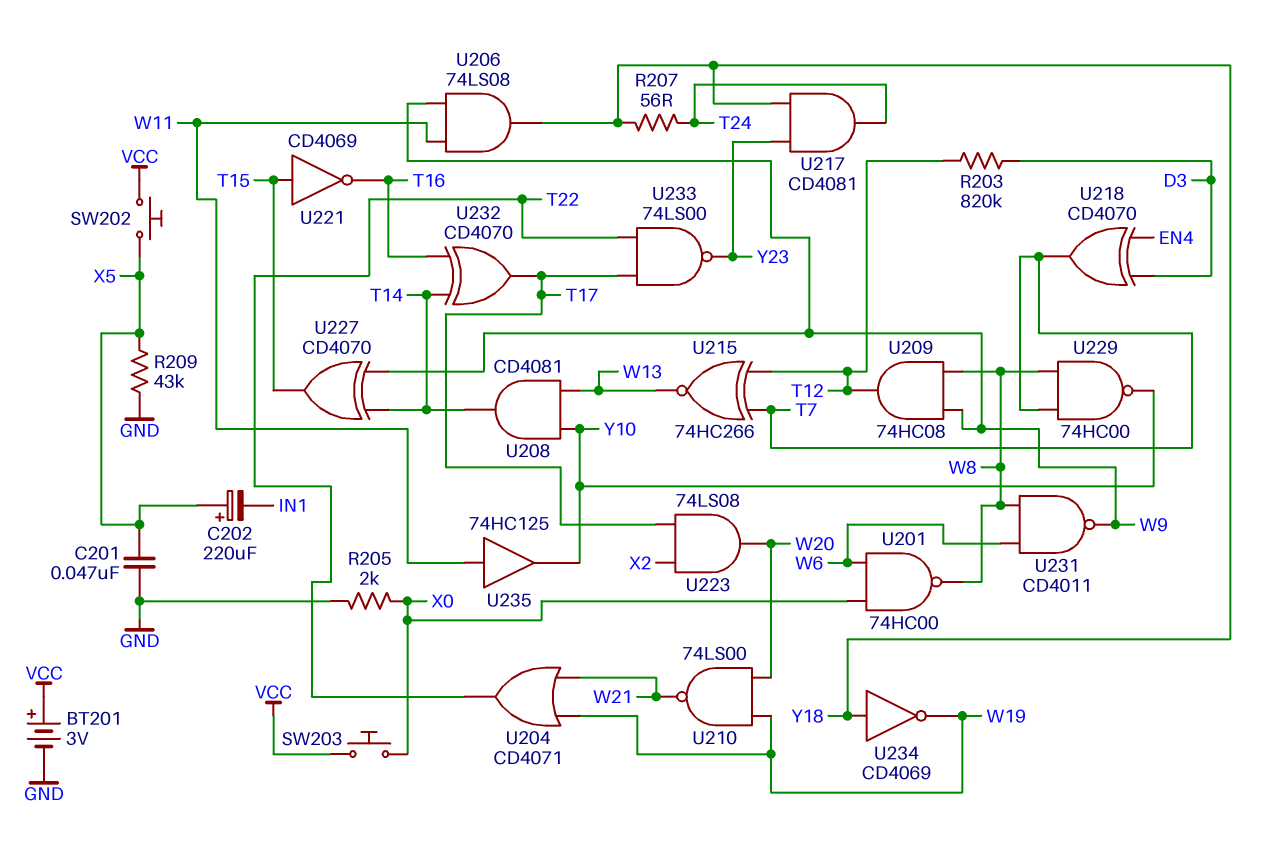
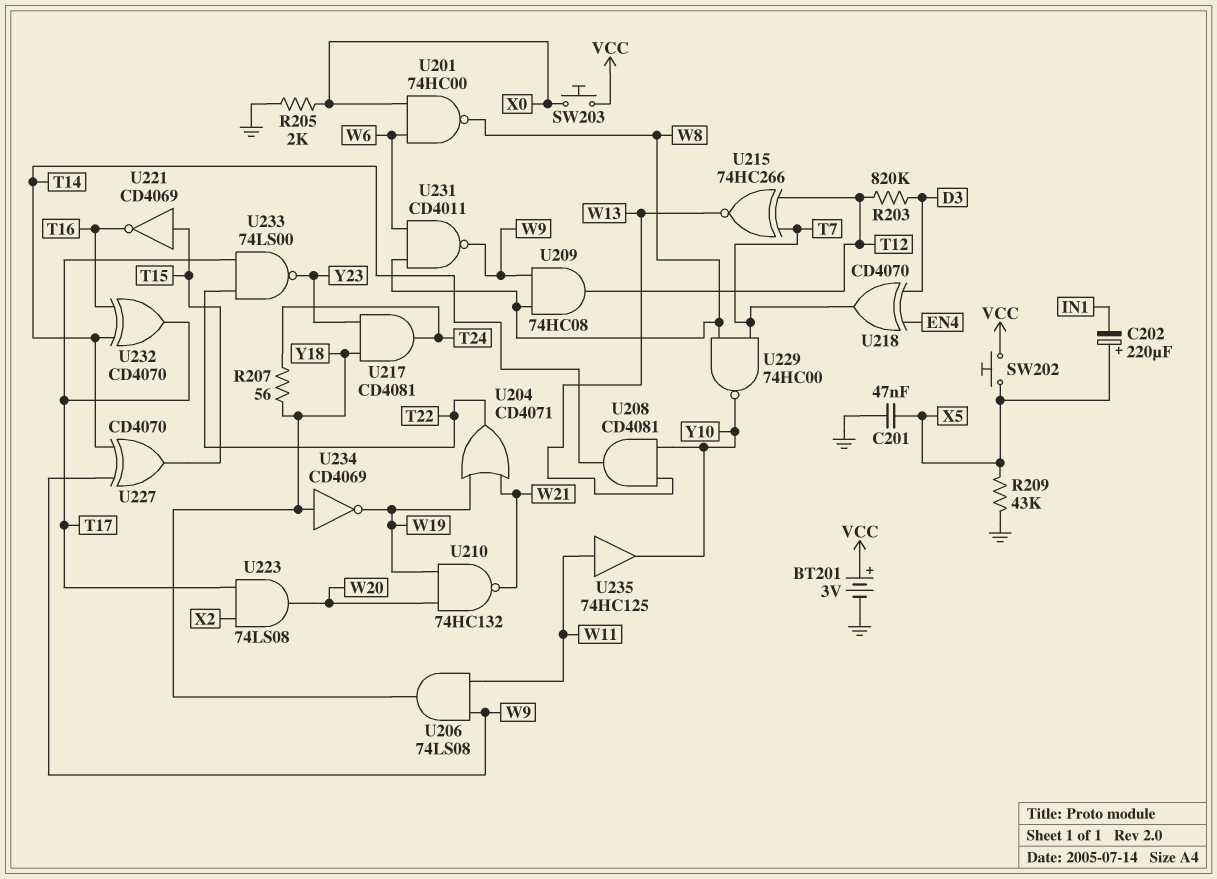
U210: NAND 74LS00 (in W19, in W20, out W21) -> NAND 74HC132 (in W19, in W20, out W21)

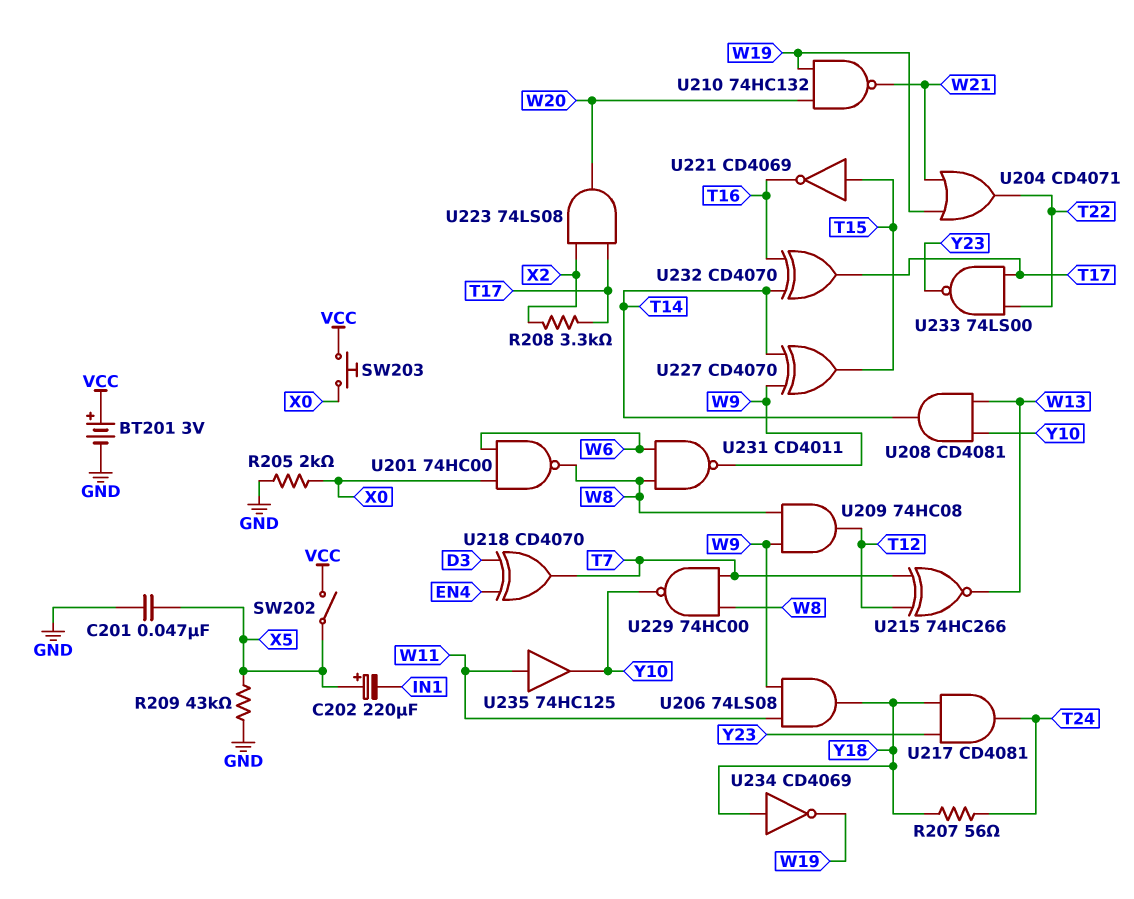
R203: 820k (D3, T12) -> none
R208: none -> 3.3k (T17, X2)
SW202: button (VCC, X5) -> switch (VCC, X5)

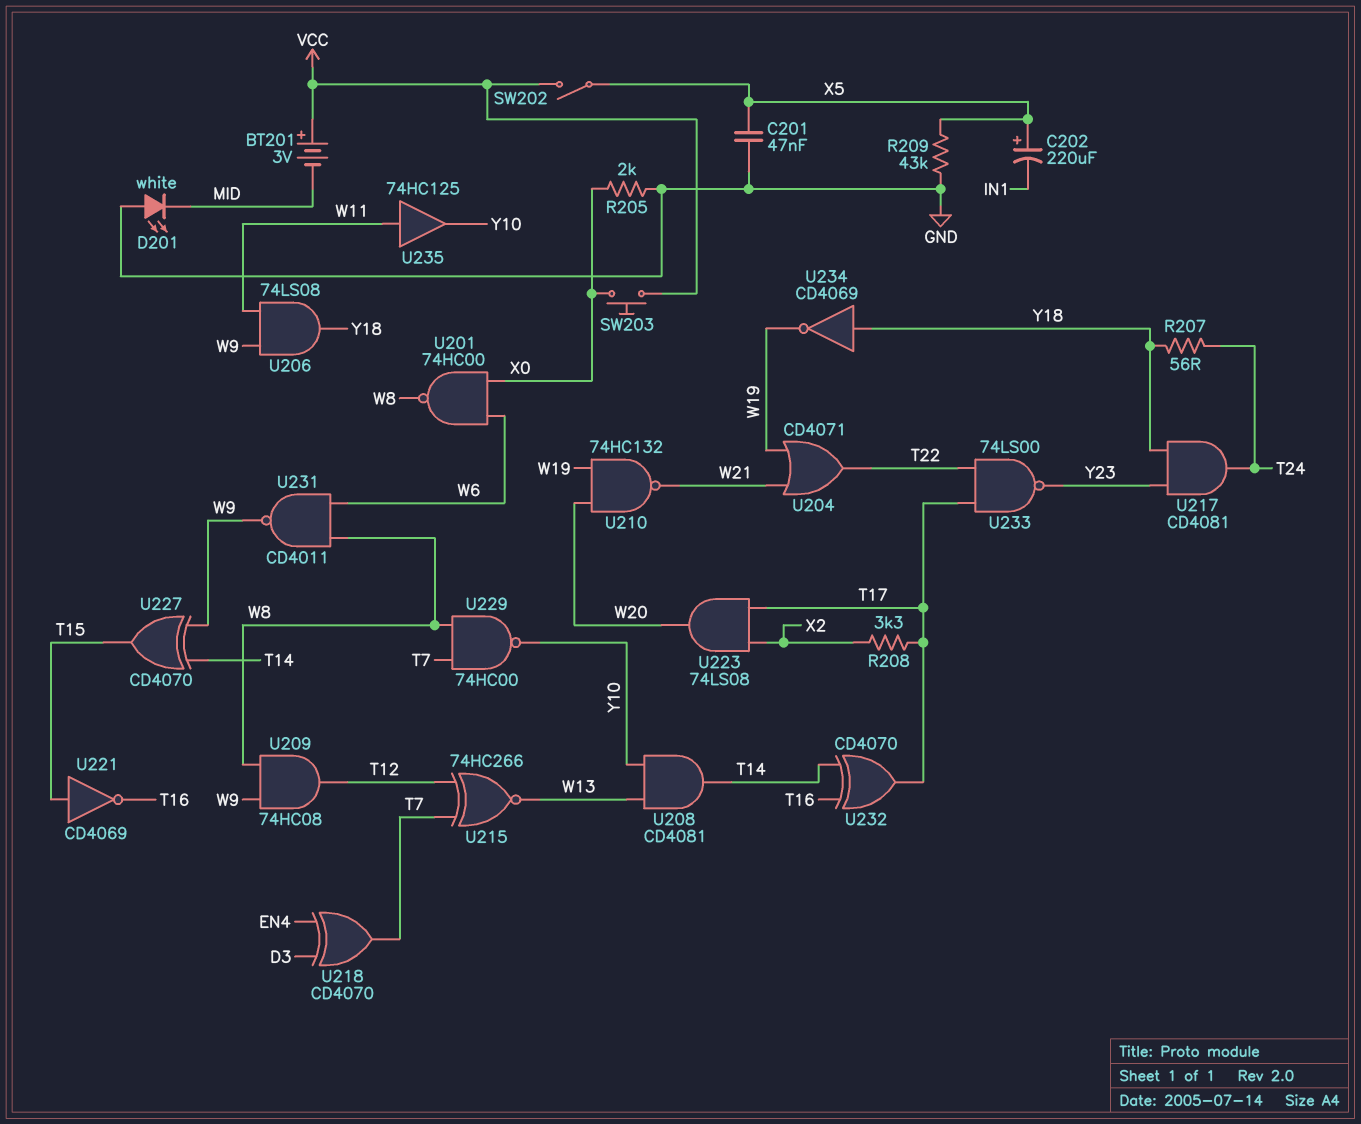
BT201: 3V (plus VCC, minus GND) -> 3V (plus VCC, minus MID)
D201: none -> LED white (A GND, K MID)

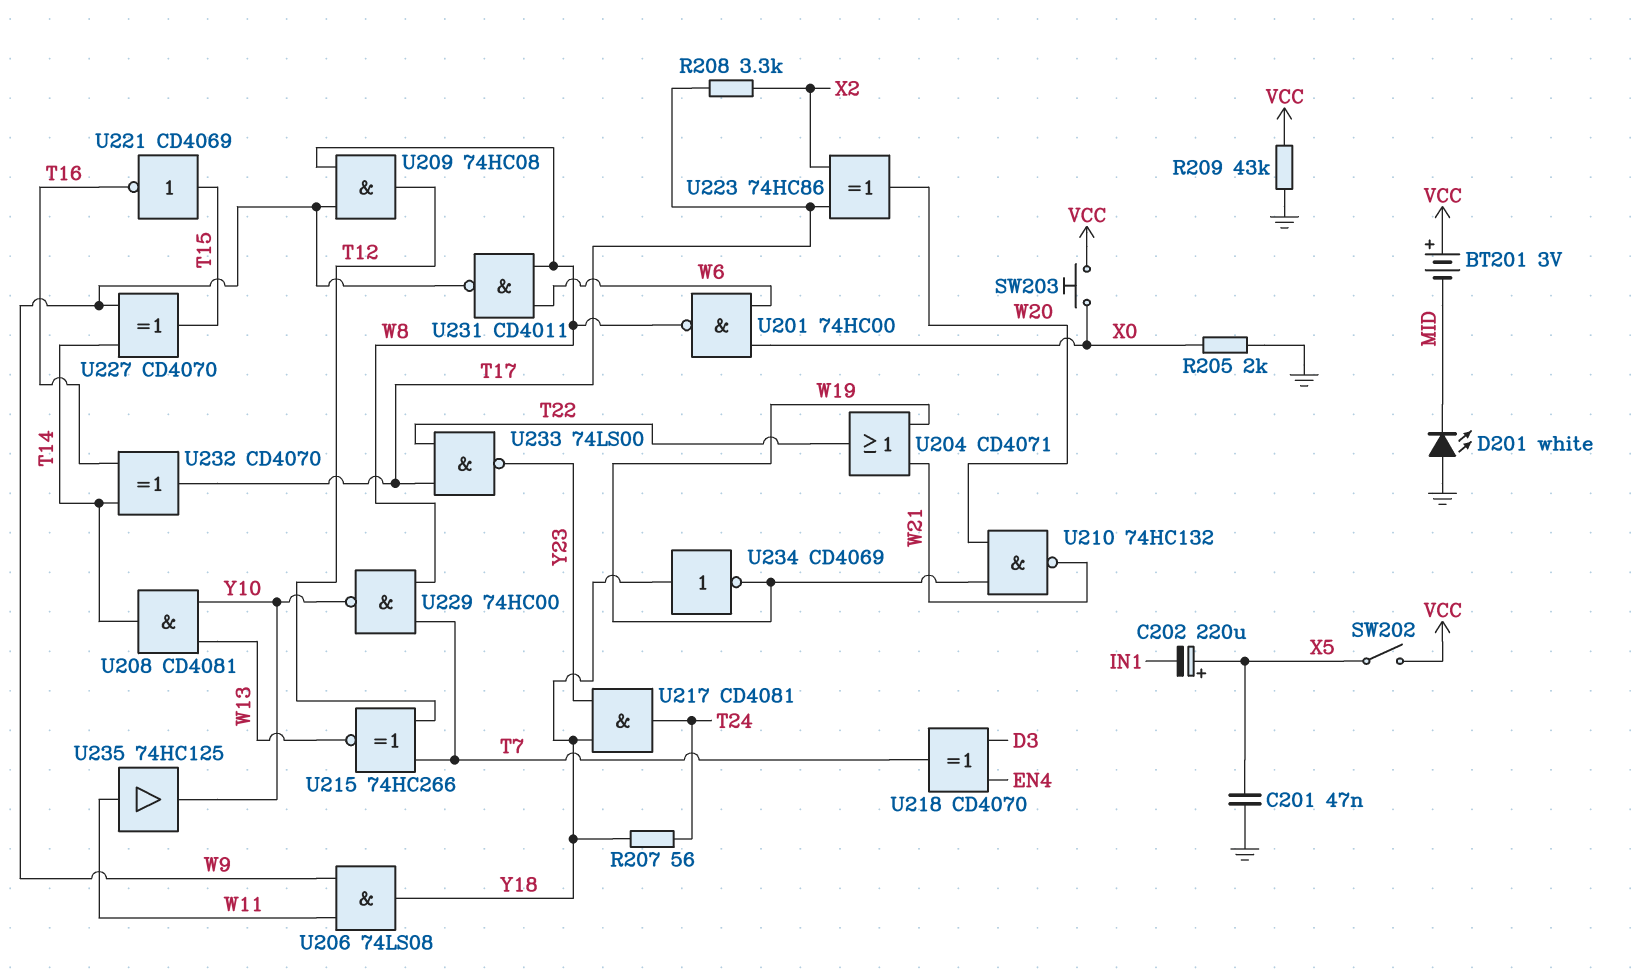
R209: 43k (GND, X5) -> 43k (GND, VCC)
U223: AND 74LS08 (in T17, in X2, out W20) -> XOR 74HC86 (in T17, in X2, out W20)

